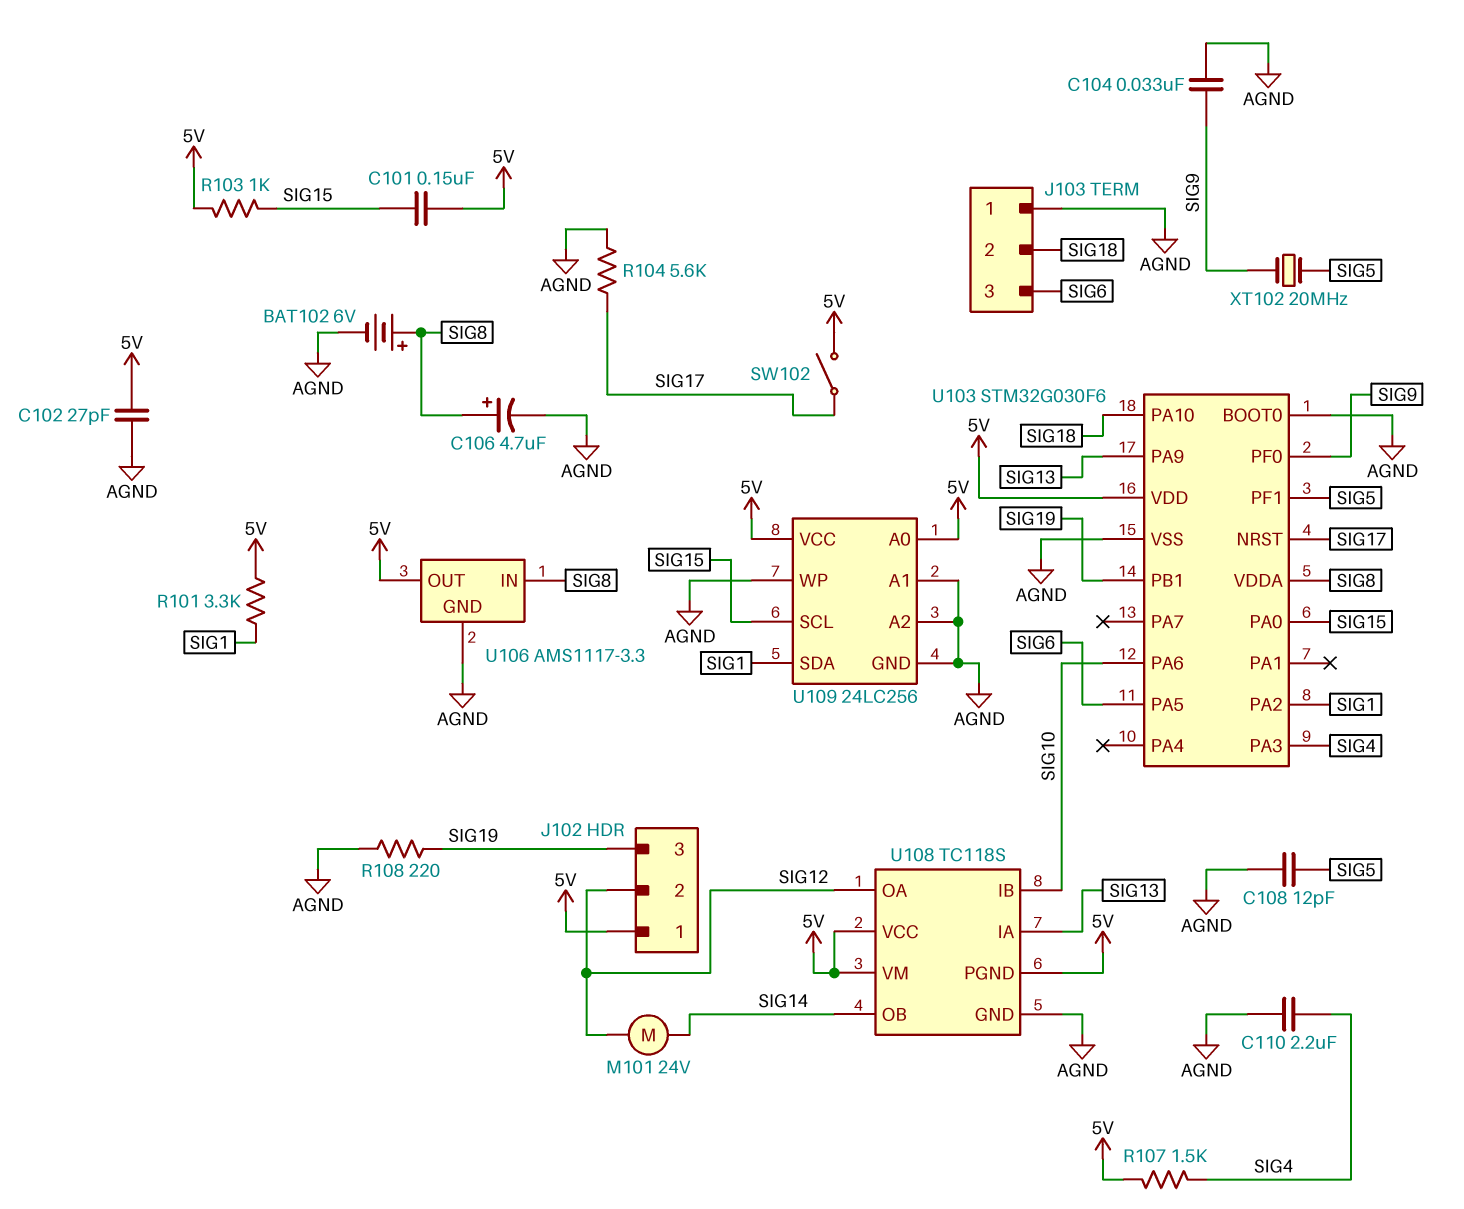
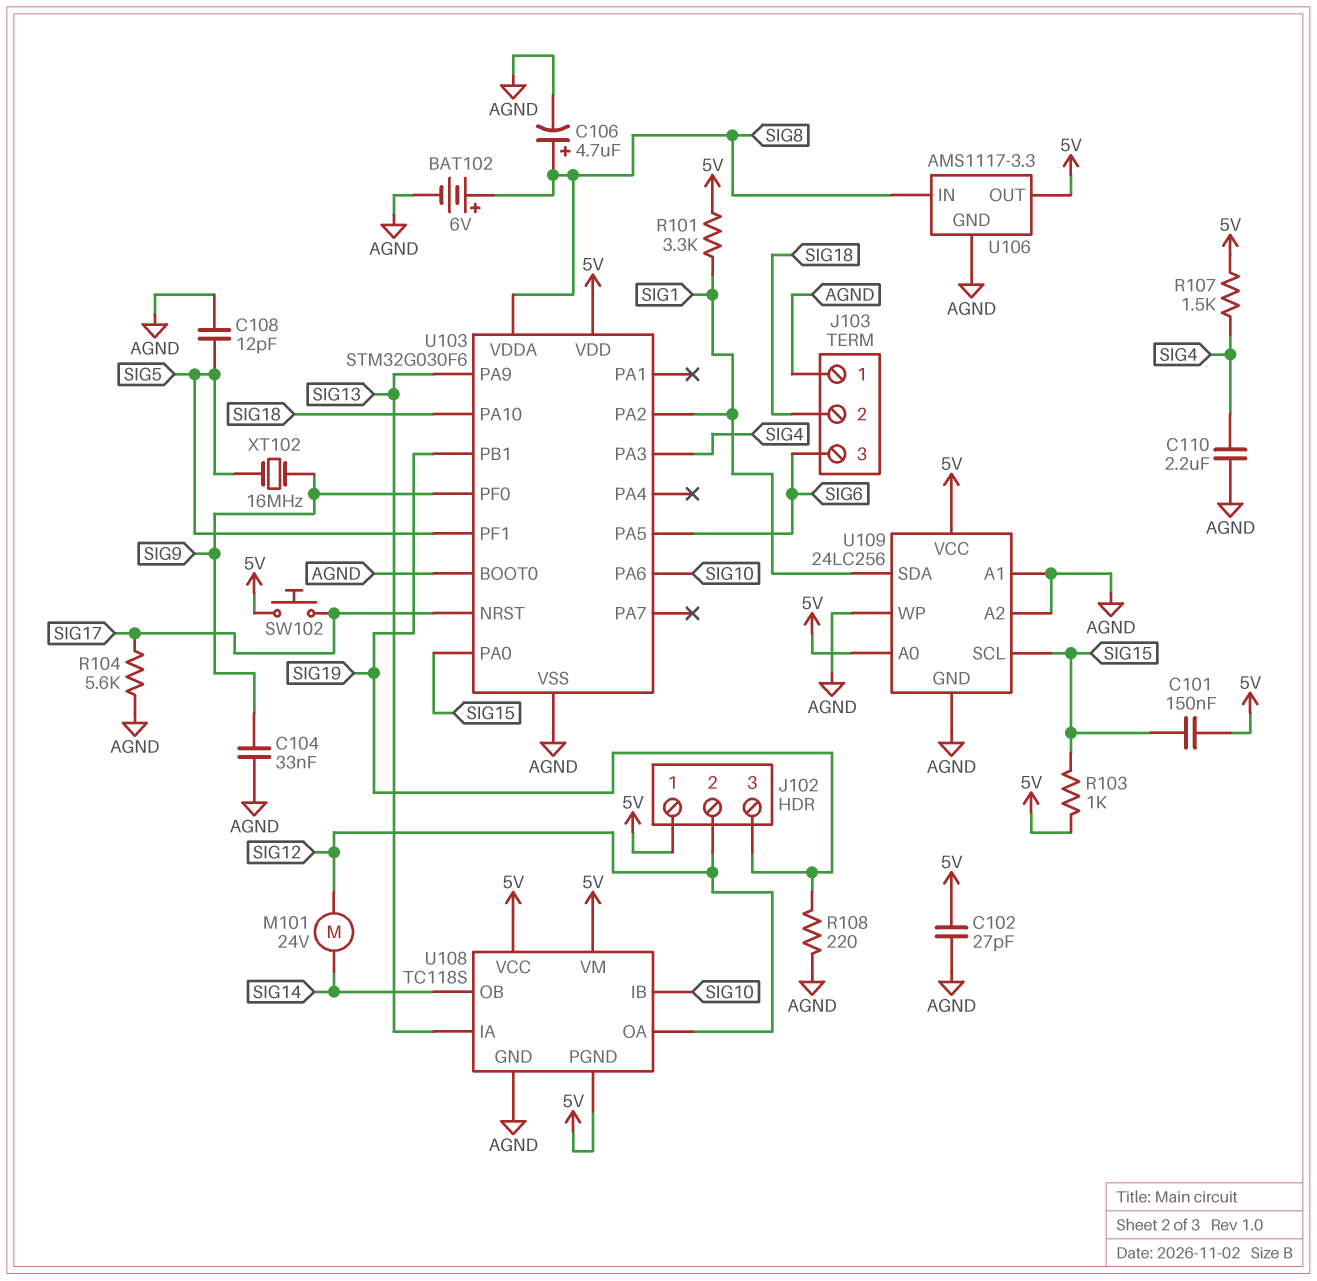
SW102: switch (5V, SIG17) -> button (5V, SIG17)
XT102: 20MHz (SIG5, SIG9) -> 16MHz (SIG5, SIG9)

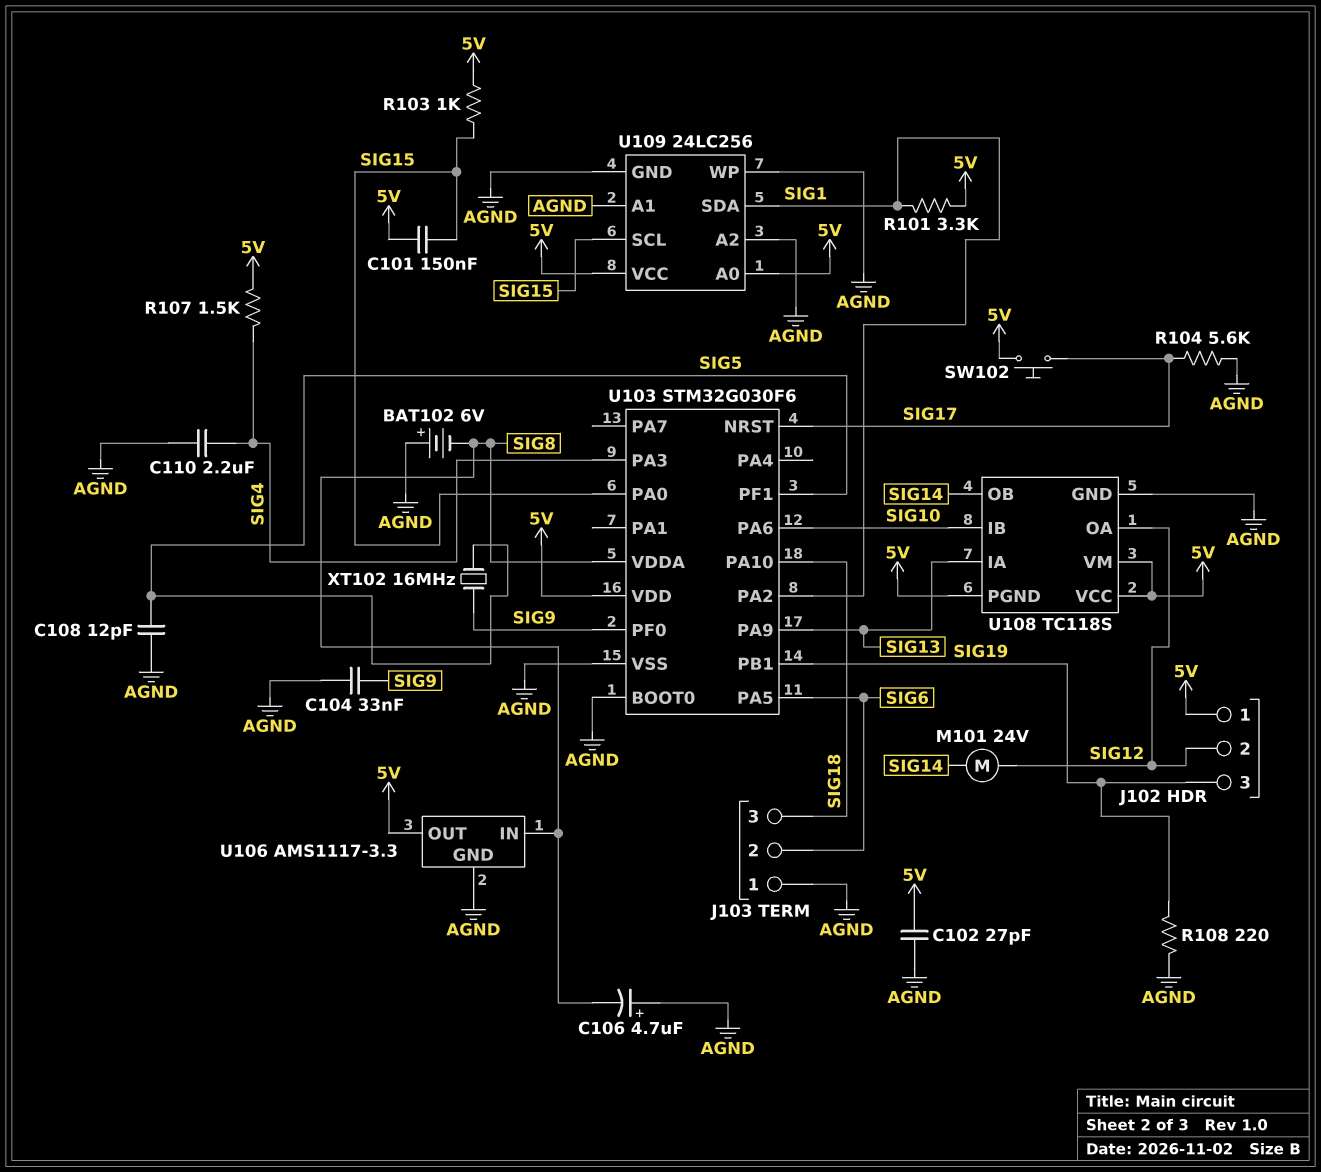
BAT102: 6V (plus SIG8, minus AGND) -> 6V (plus AGND, minus SIG8)
C106: 4.7uF (plus SIG8, minus AGND) -> 4.7uF (plus AGND, minus SIG8)
J103 pin 2: SIG18 -> SIG6
J103 pin 3: SIG6 -> SIG18

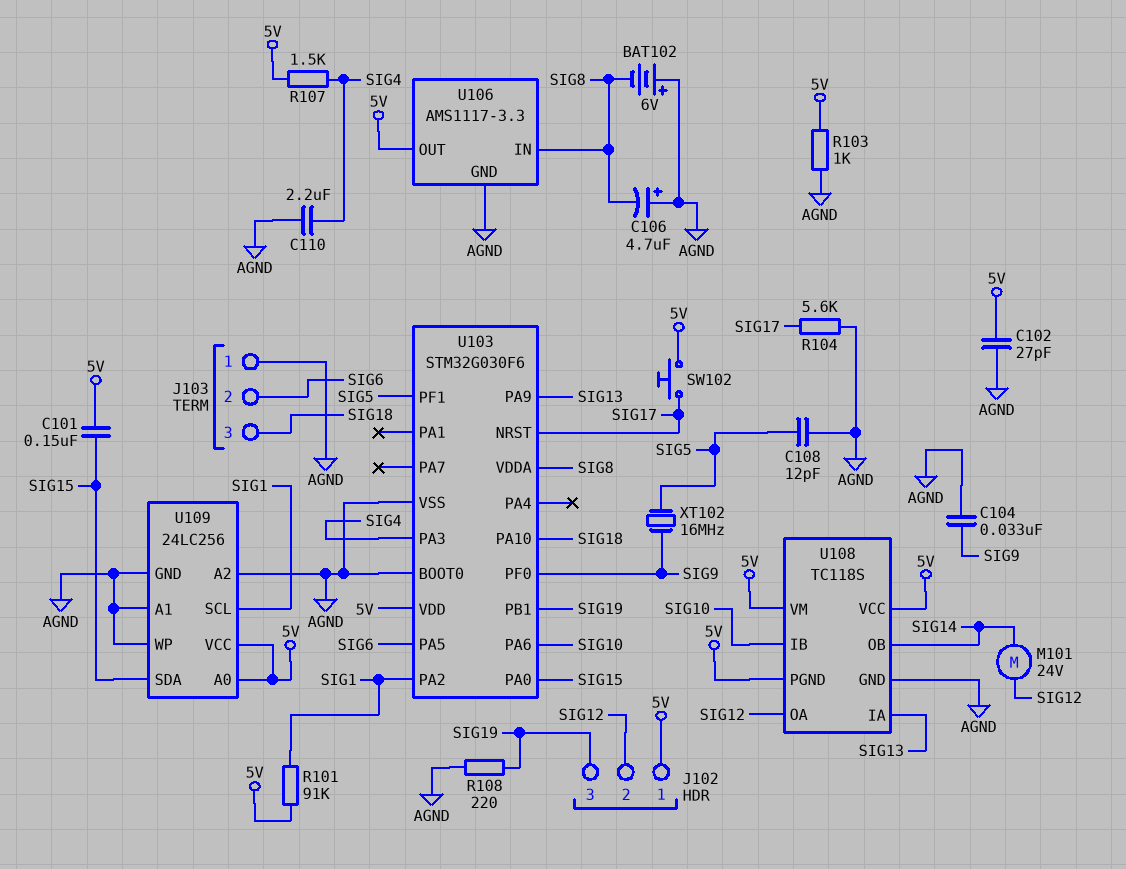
R101: 3.3k (5V, SIG1) -> 91k (5V, SIG1)
R103: 1k (5V, SIG15) -> 1k (5V, AGND)
U109 pin SCL: SIG15 -> SIG1
U109 pin SDA: SIG1 -> SIG15

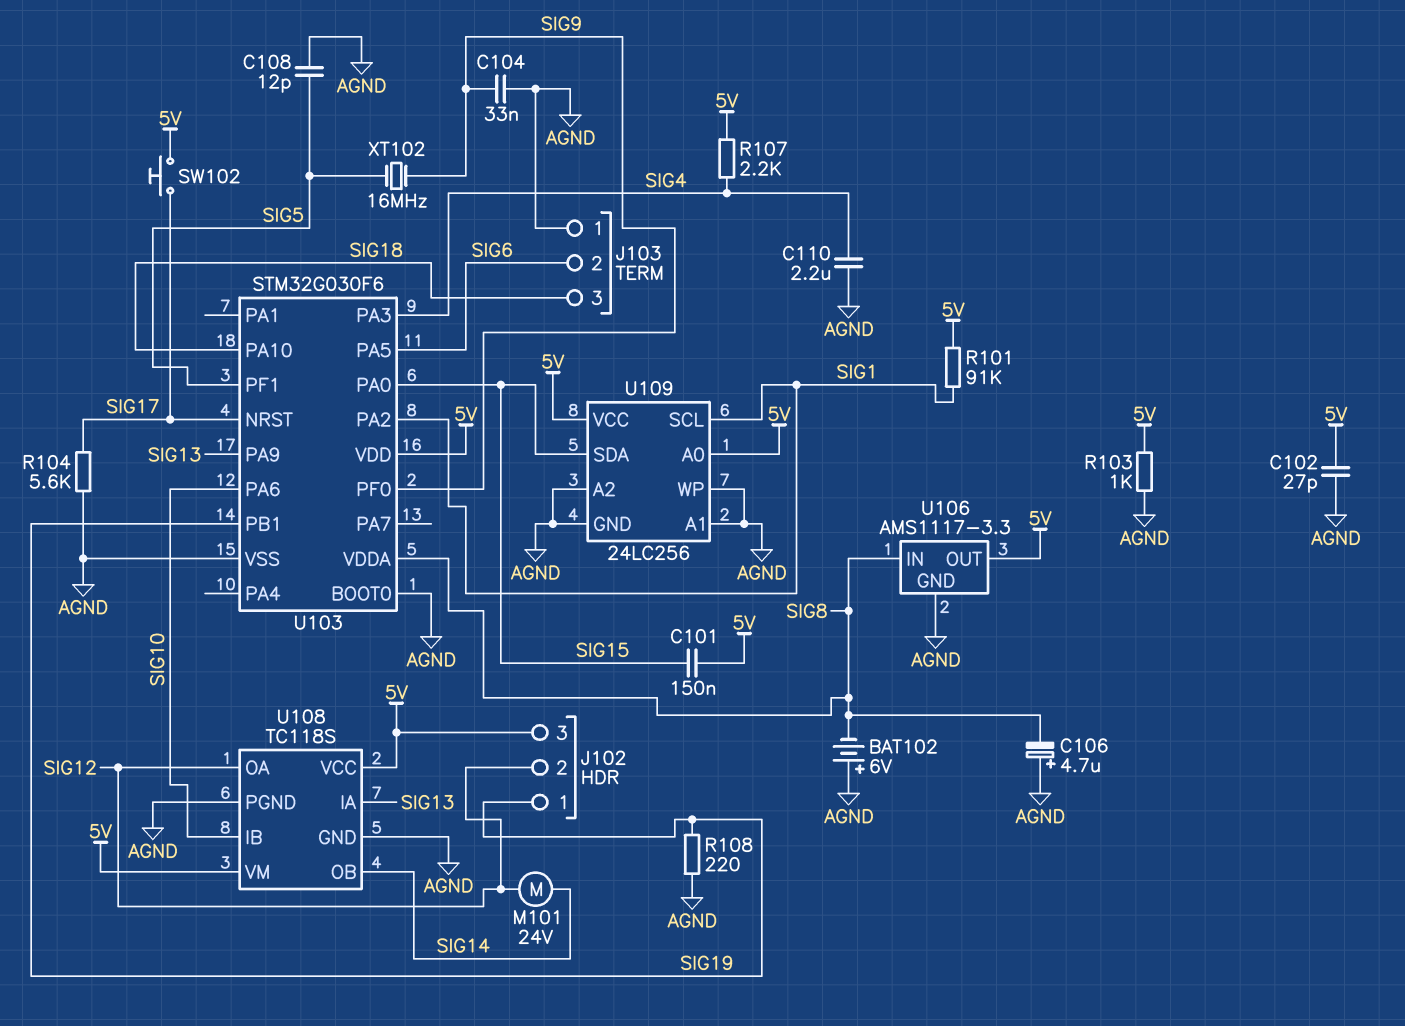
J102 pin 1: 5V -> SIG19
J102 pin 3: SIG19 -> 5V
R107: 1.5k (5V, SIG4) -> 2.2k (5V, SIG4)
U108 pin PGND: 5V -> AGND

